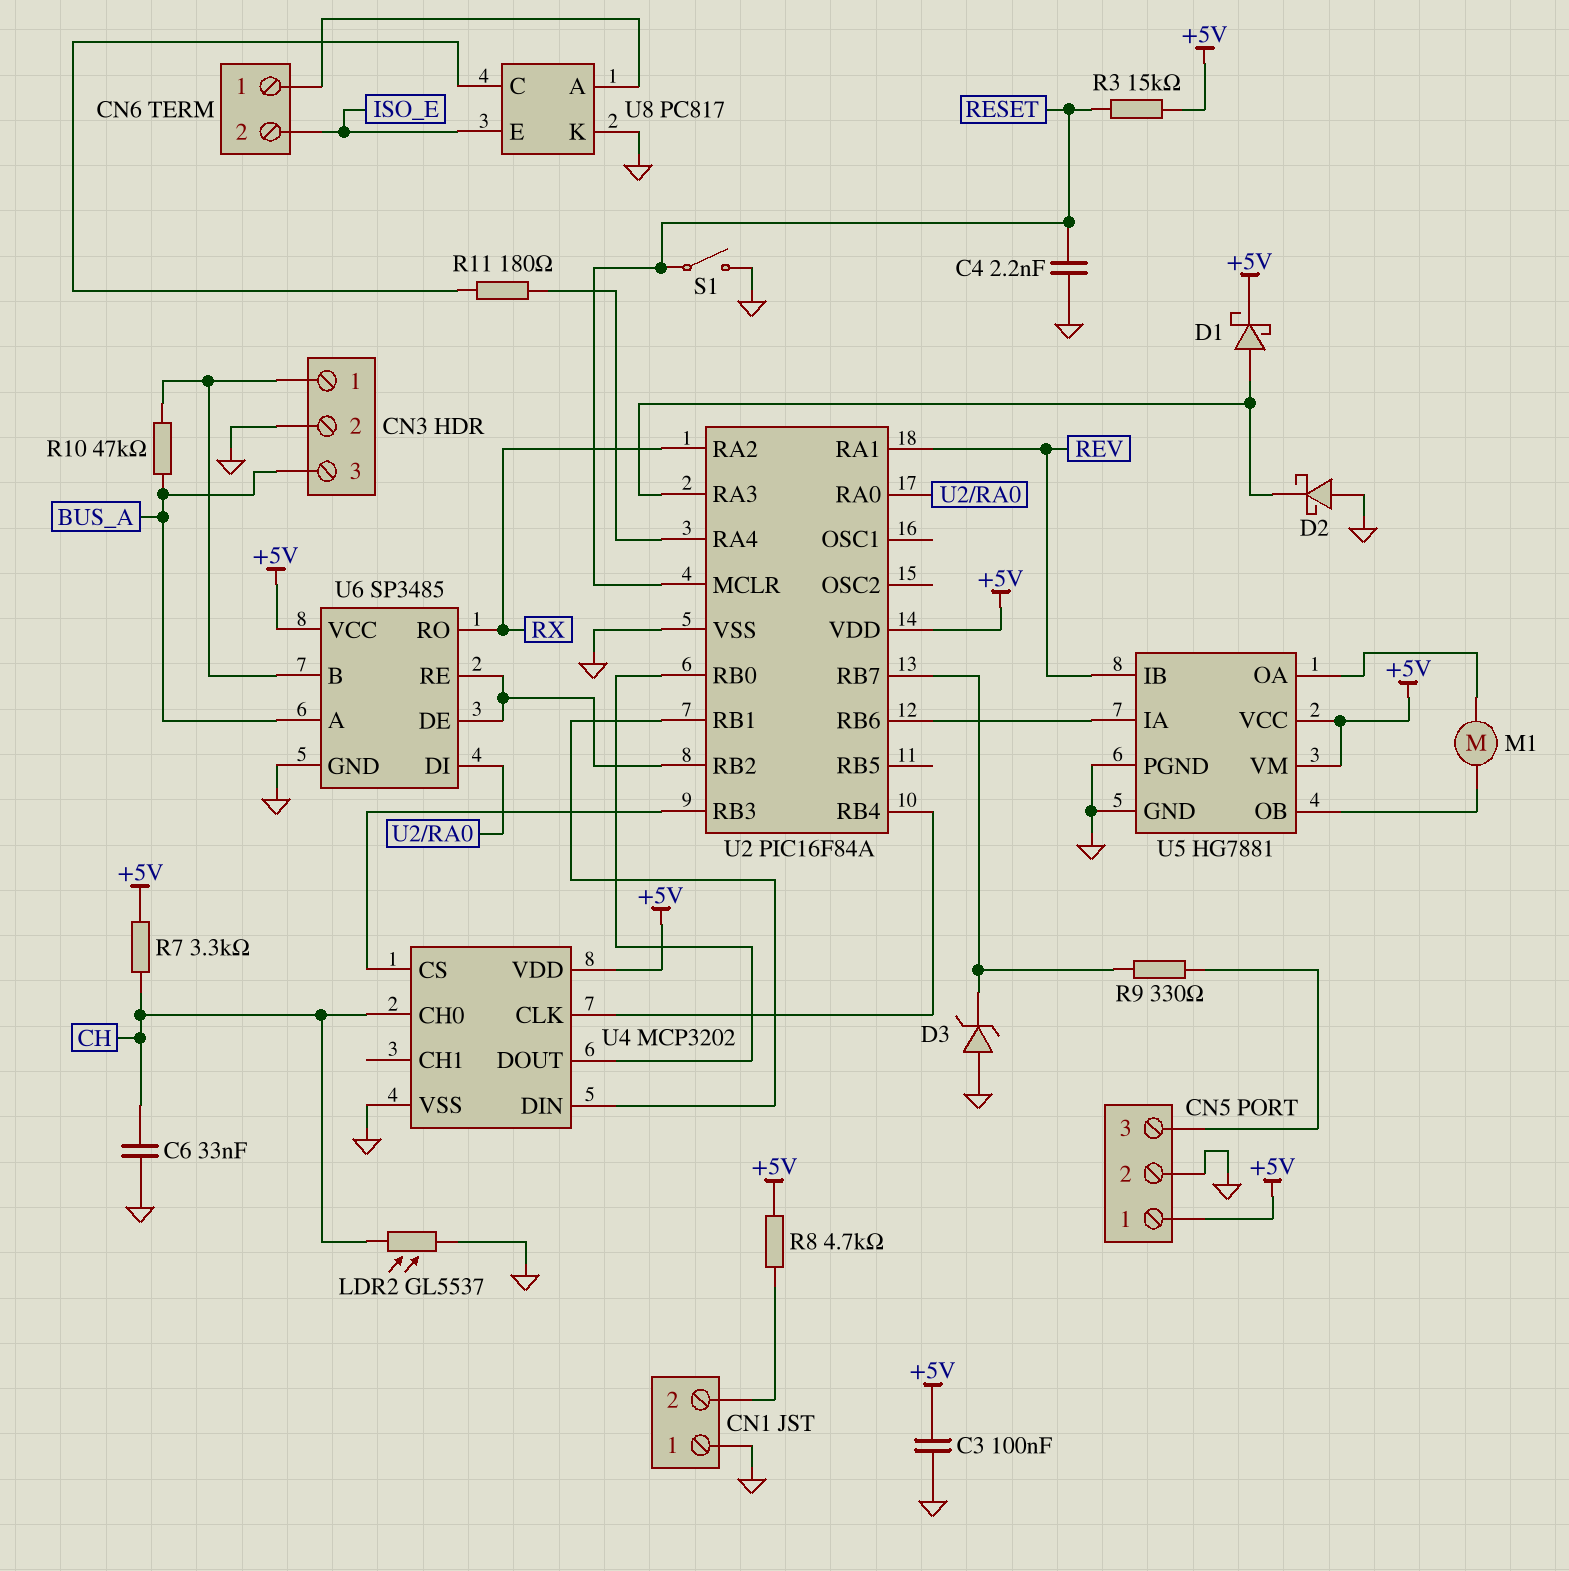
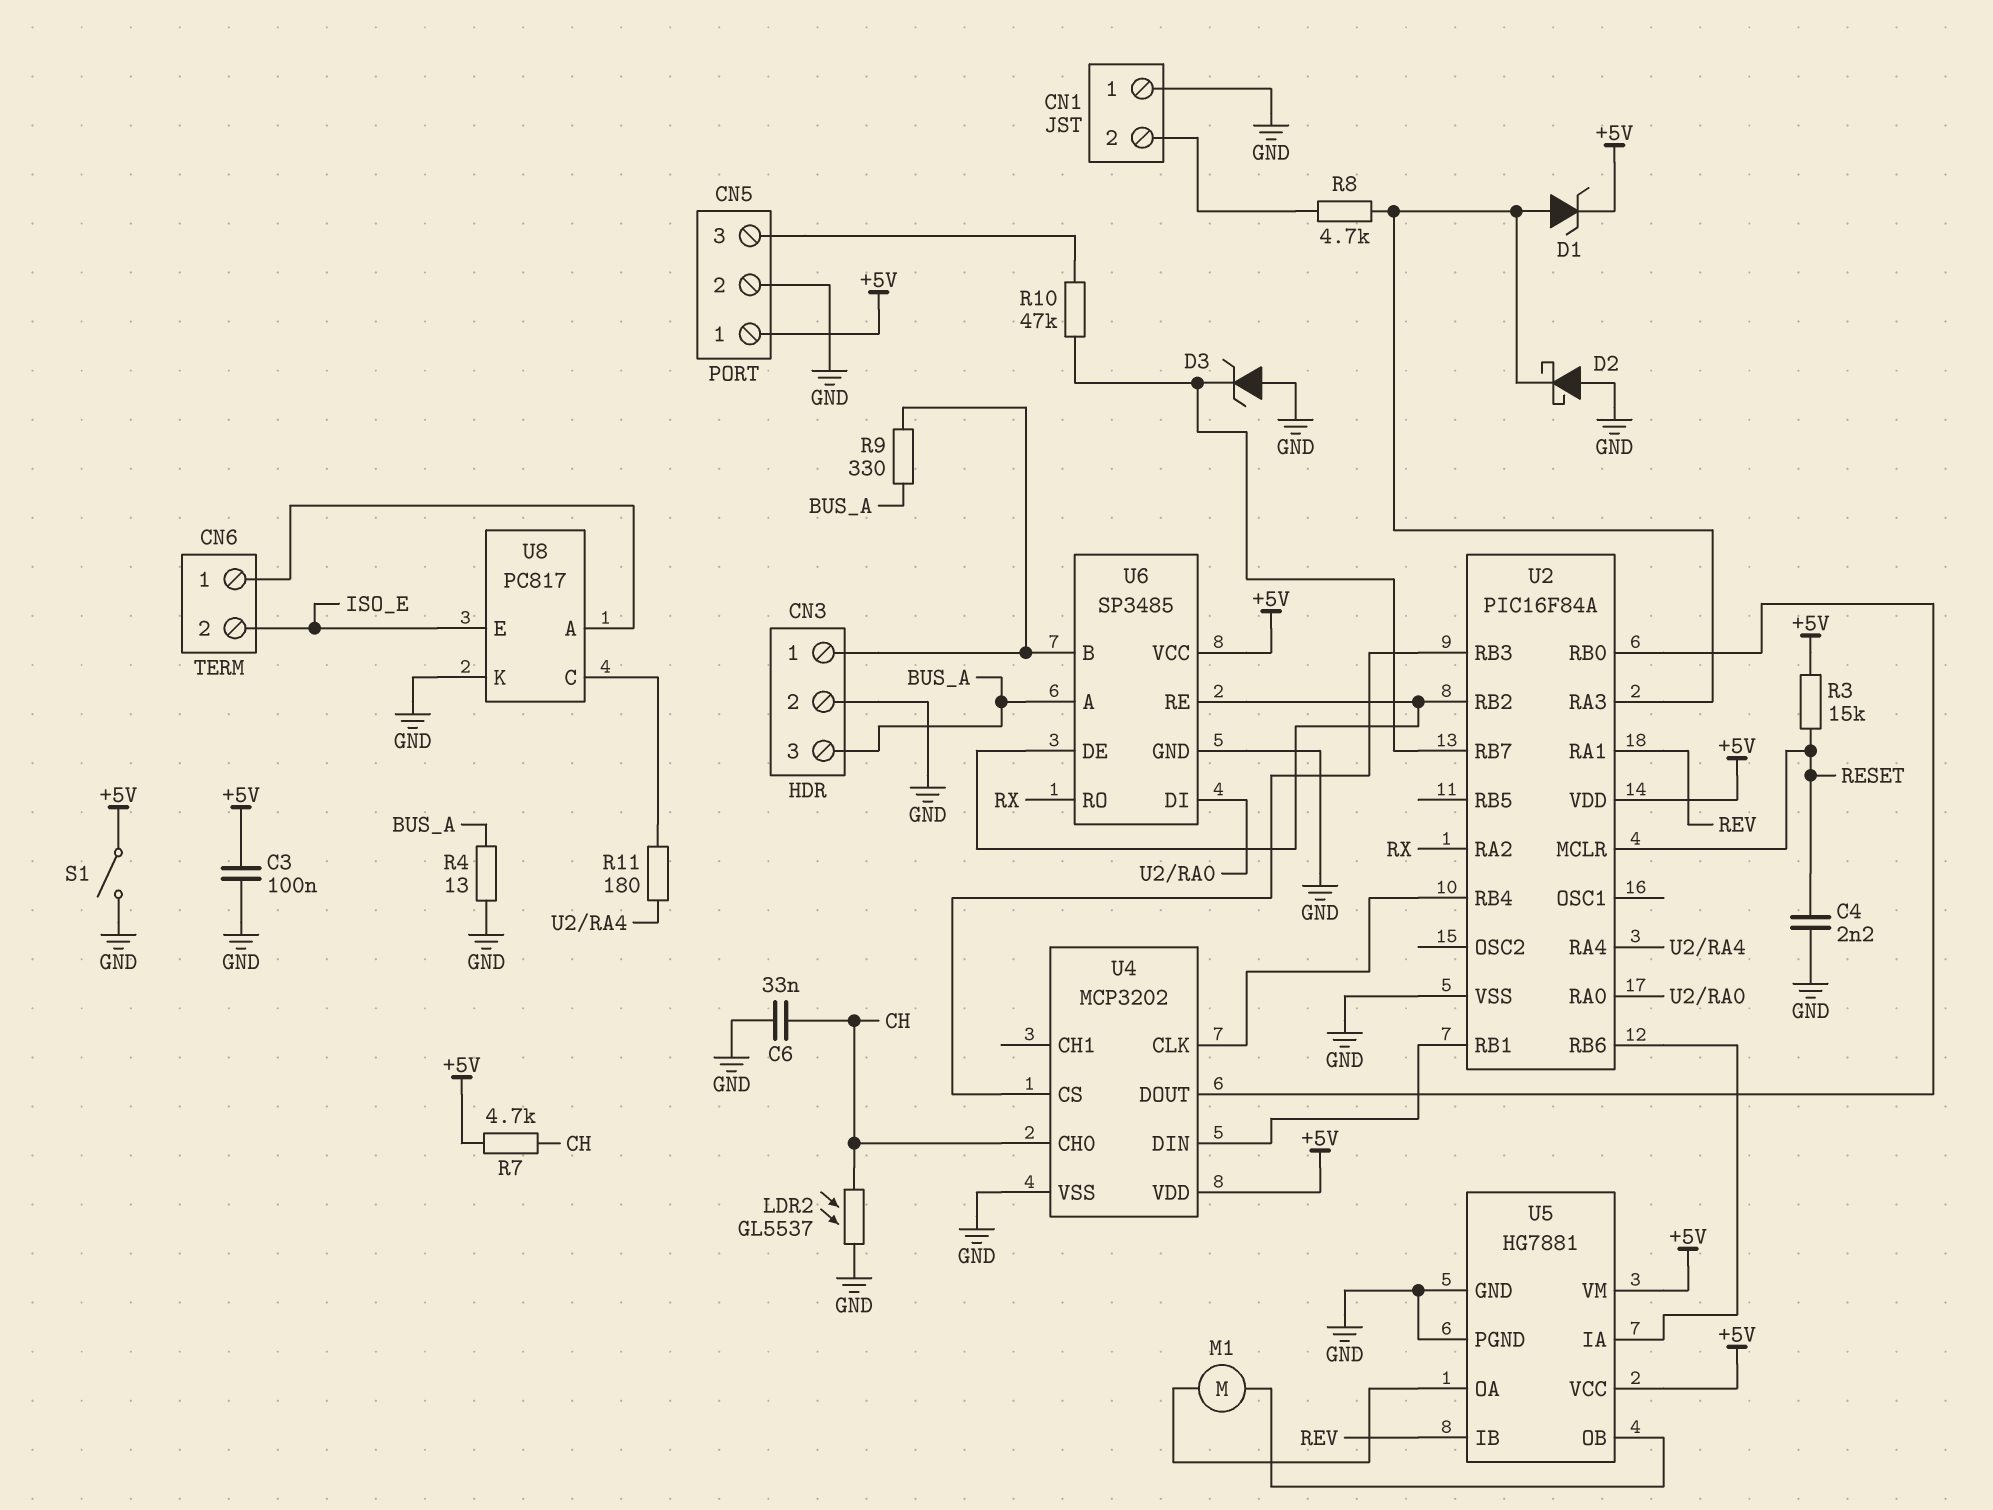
D1: schottky (A U2/RA3, K +5V) -> zener (A U2/RA3, K +5V)
R4: none -> 13 (BUS_A, GND)
R7: 3.3k (+5V, CH) -> 4.7k (+5V, CH)
R8: 4.7k (+5V, CN1/2) -> 4.7k (CN1/2, U2/RA3)
R9: 330 (CN5/3, U2/RB7) -> 330 (BUS_A, CN3/1)
R10: 47k (BUS_A, CN3/1) -> 47k (CN5/3, U2/RB7)
S1: switch (GND, RESET) -> switch (+5V, GND)

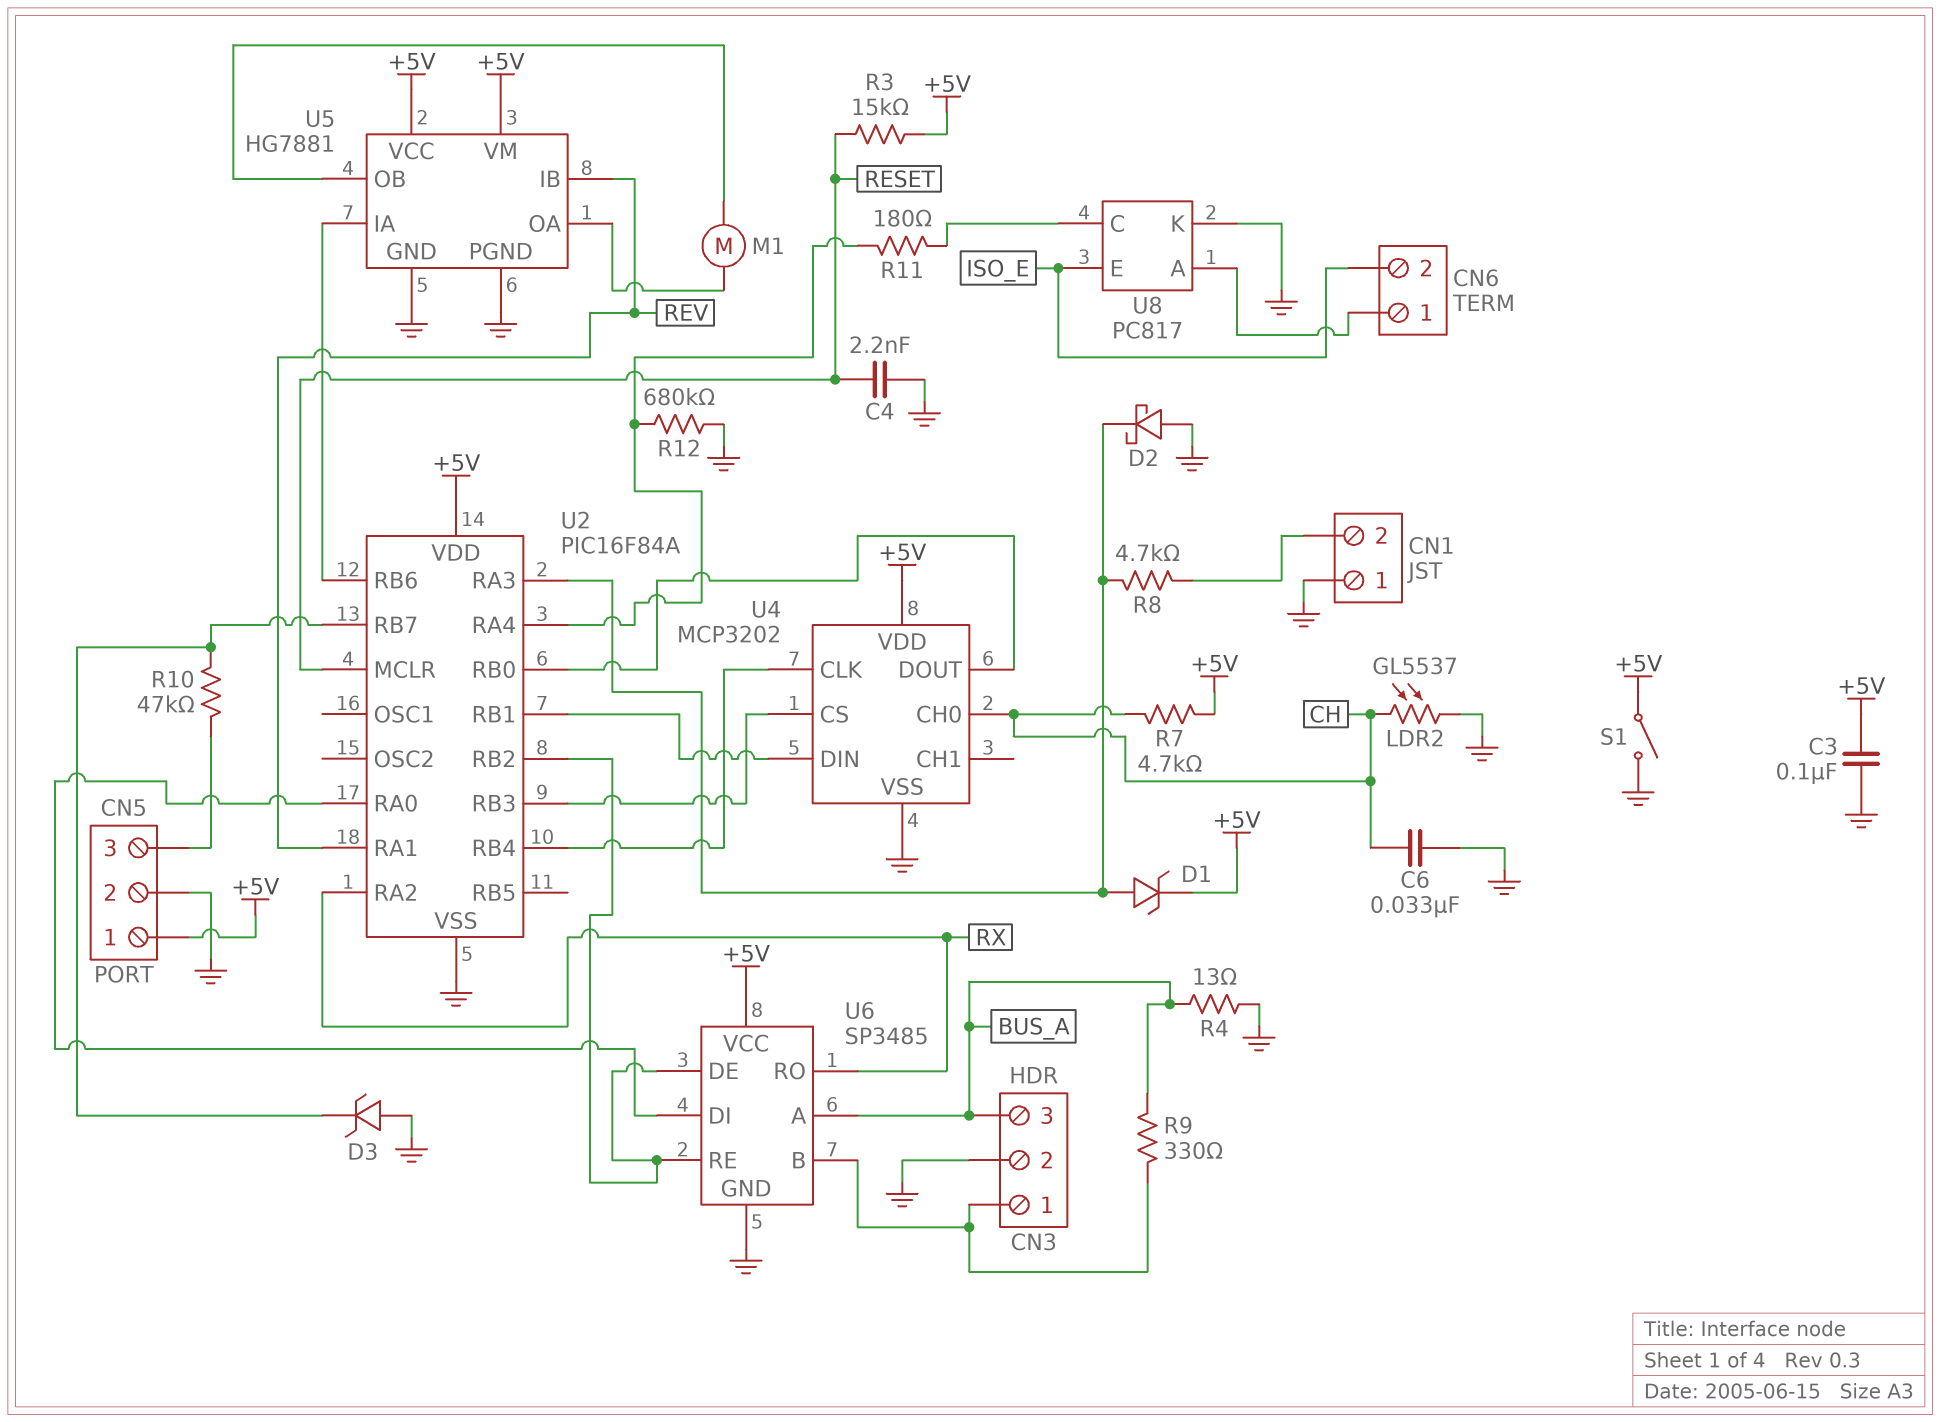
R12: none -> 680k (GND, U2/RA4)

